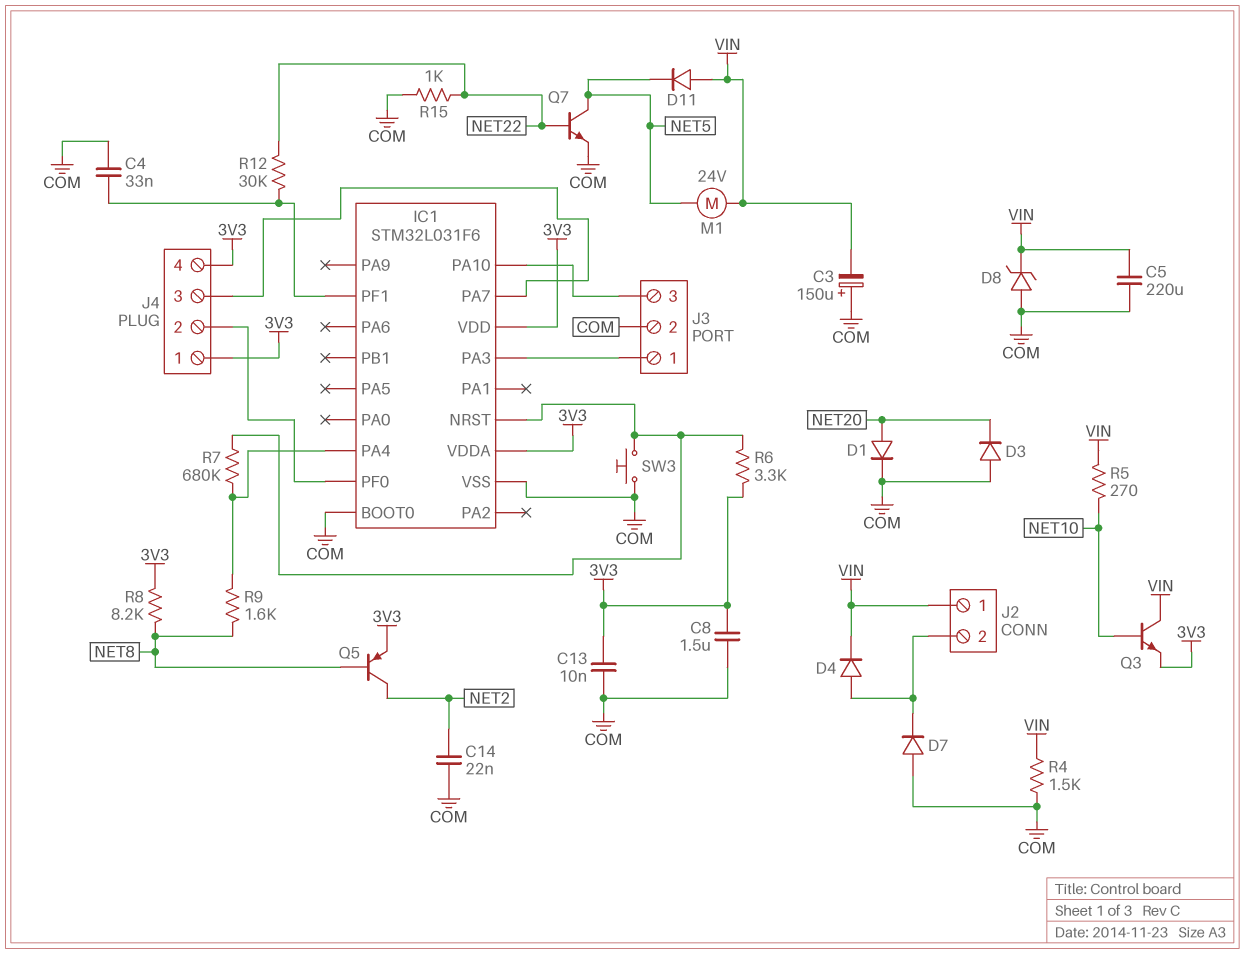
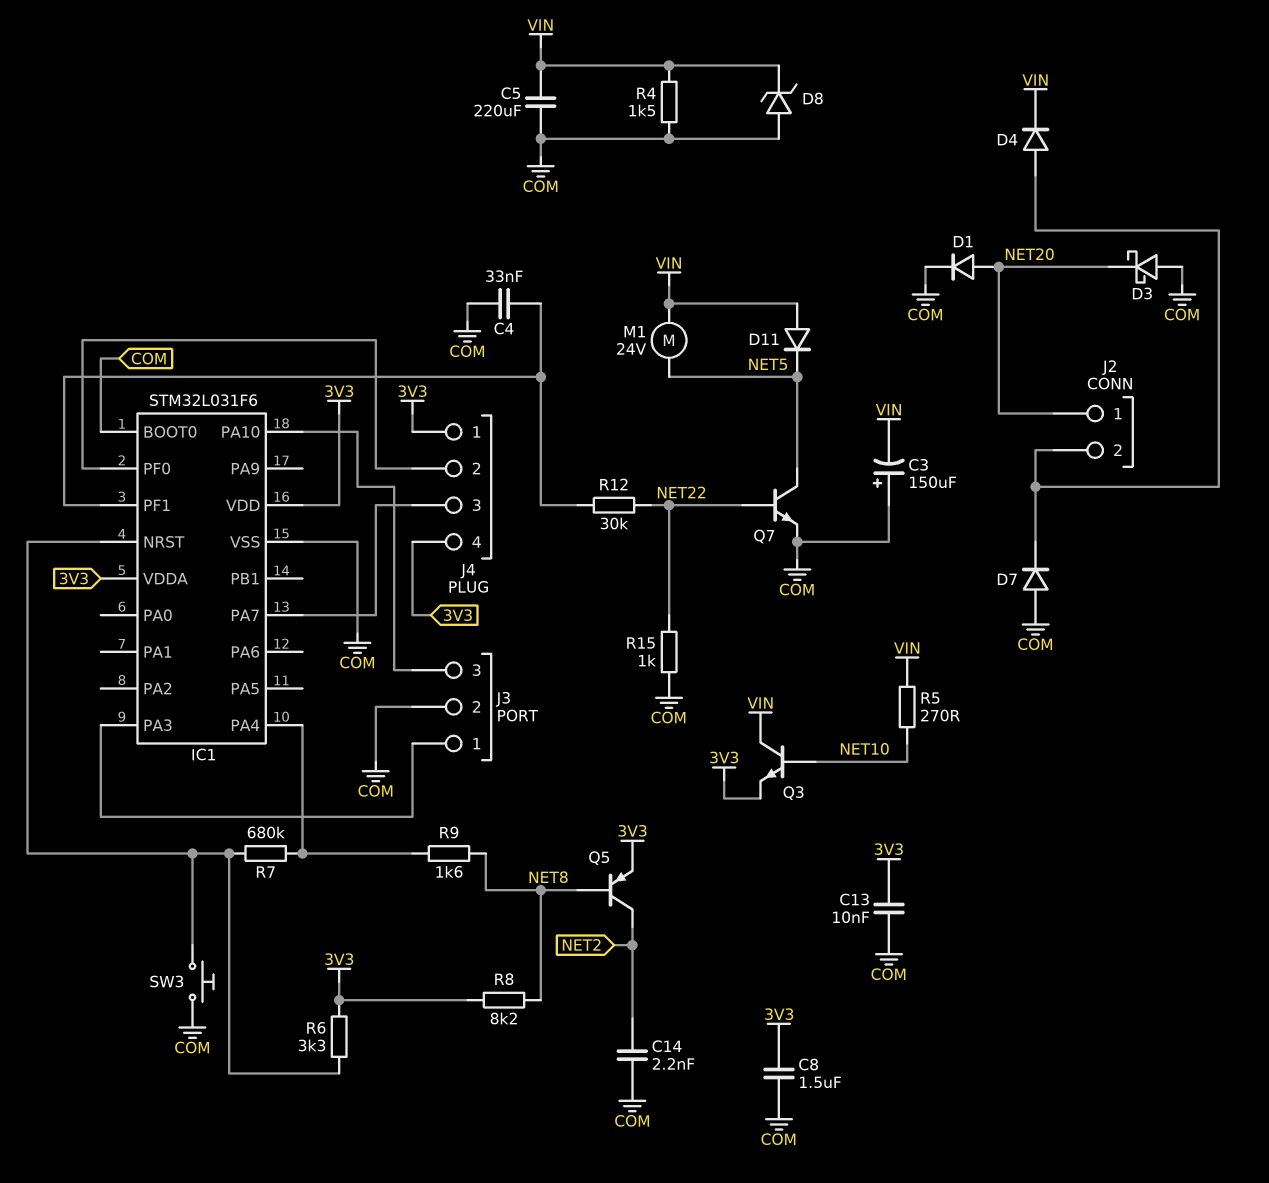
C14: 22nF (COM, NET2) -> 2.2nF (COM, NET2)
D3: diode (A COM, K NET20) -> schottky (A COM, K NET20)
J2 pin 1: VIN -> NET20

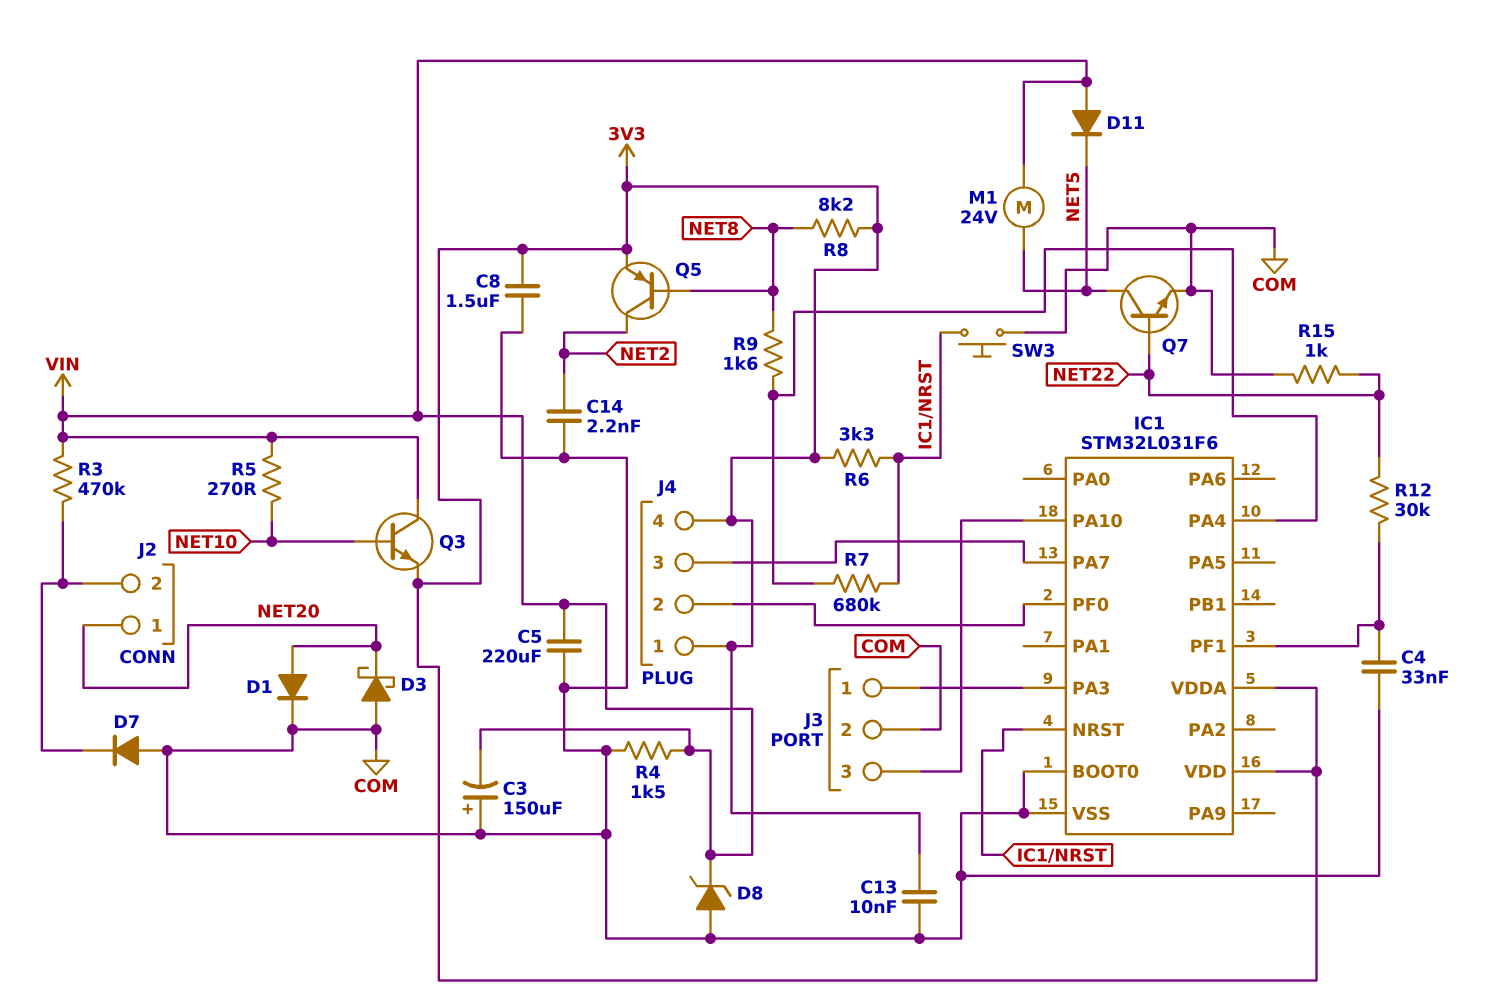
D4: diode (A J2/2, K VIN) -> none
R3: none -> 470k (J2/2, VIN)

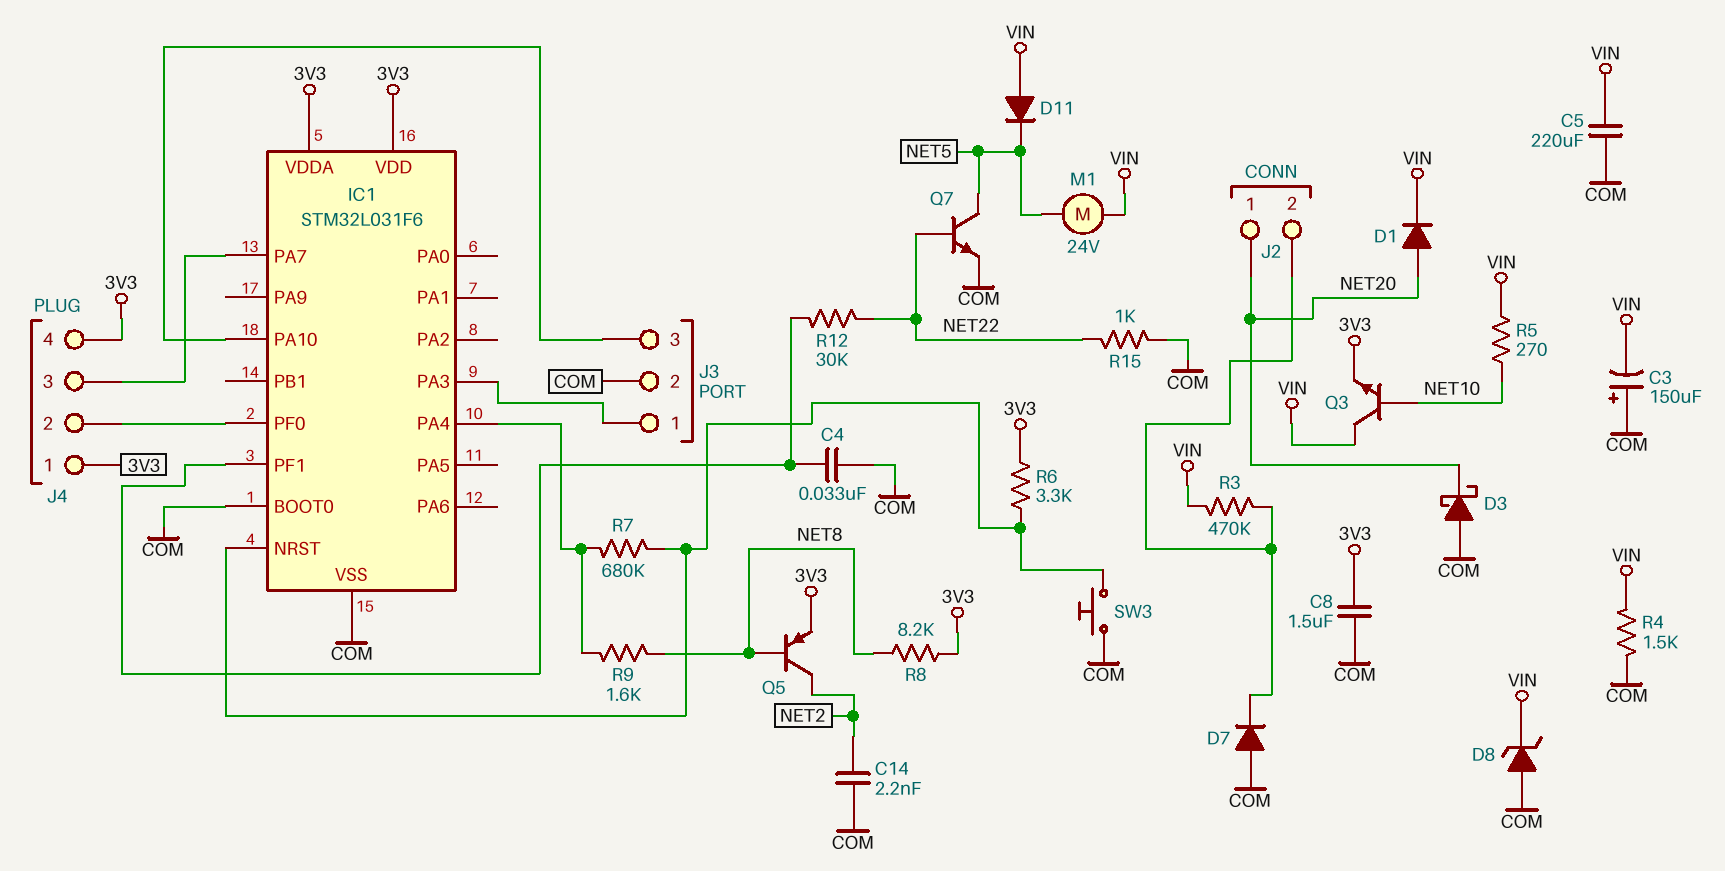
C13: 10nF (3V3, COM) -> none
D1: diode (A NET20, K COM) -> diode (A NET20, K VIN)

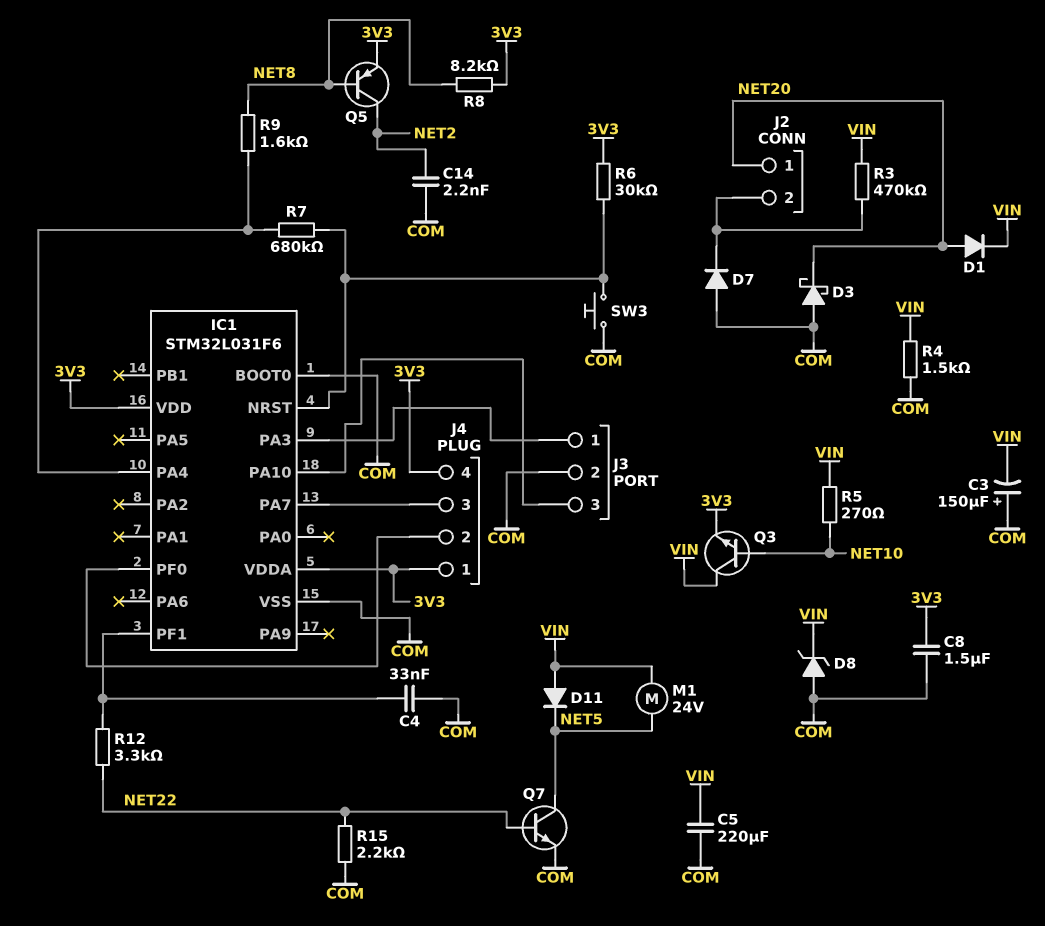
R6: 3.3k (3V3, IC1/NRST) -> 30k (3V3, IC1/NRST)
R12: 30k (IC1/PF1, NET22) -> 3.3k (IC1/PF1, NET22)
R15: 1k (COM, NET22) -> 2.2k (COM, NET22)

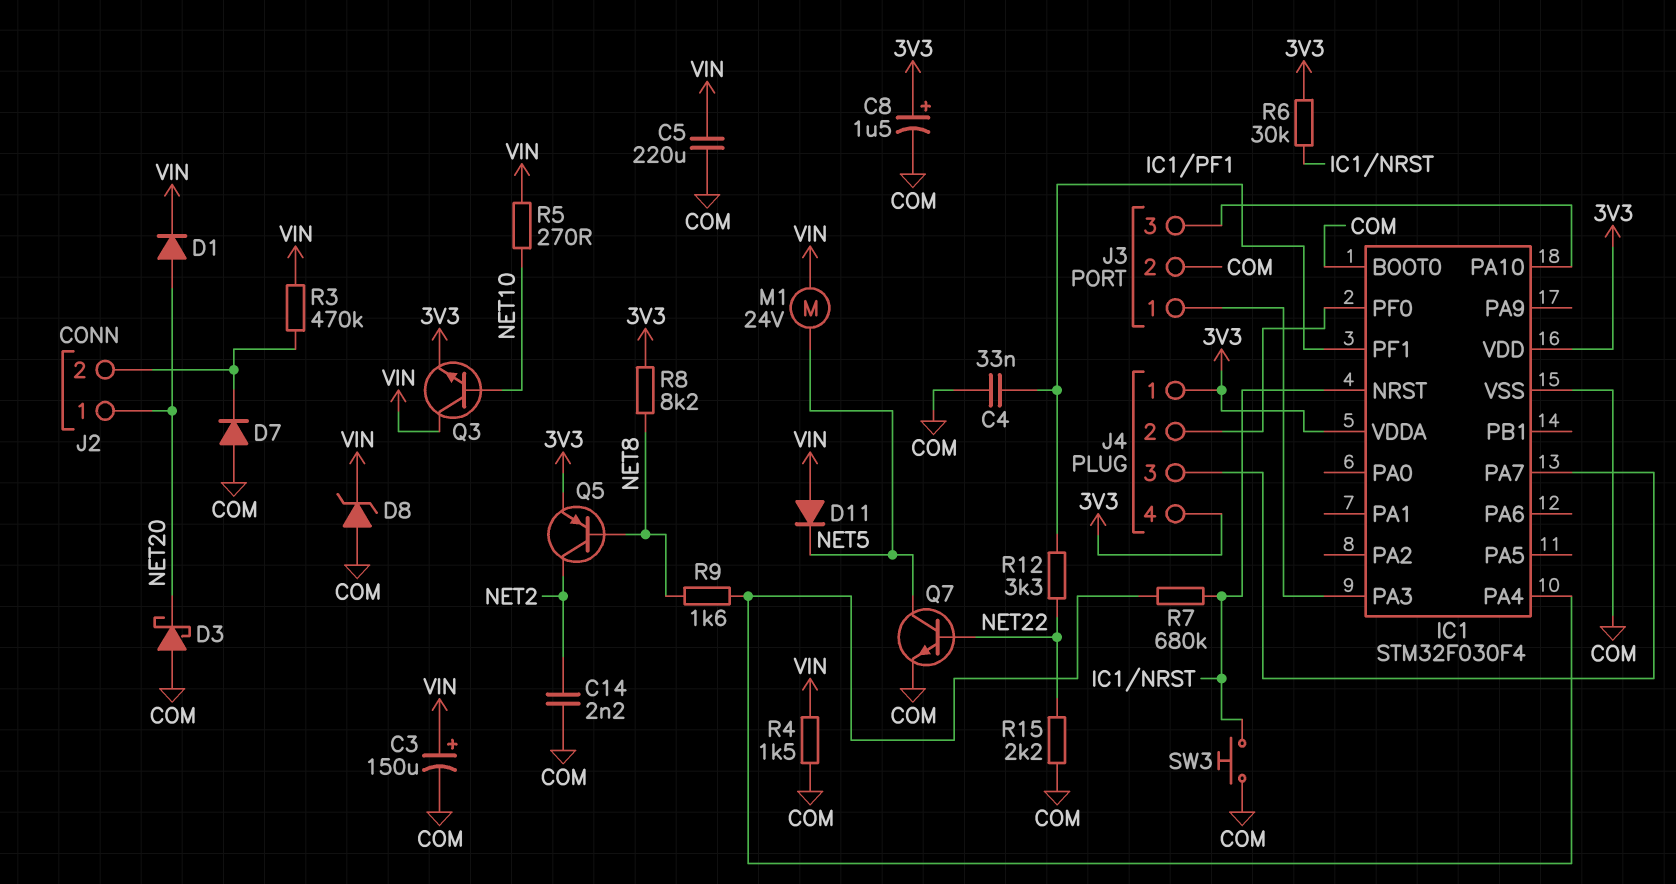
C3: 150uF (plus COM, minus VIN) -> 150uF (plus VIN, minus COM)
C8: 1.5uF (3V3, COM) -> 1.5uF (plus 3V3, minus COM)
IC1: STM32L031F6 -> STM32F030F4

